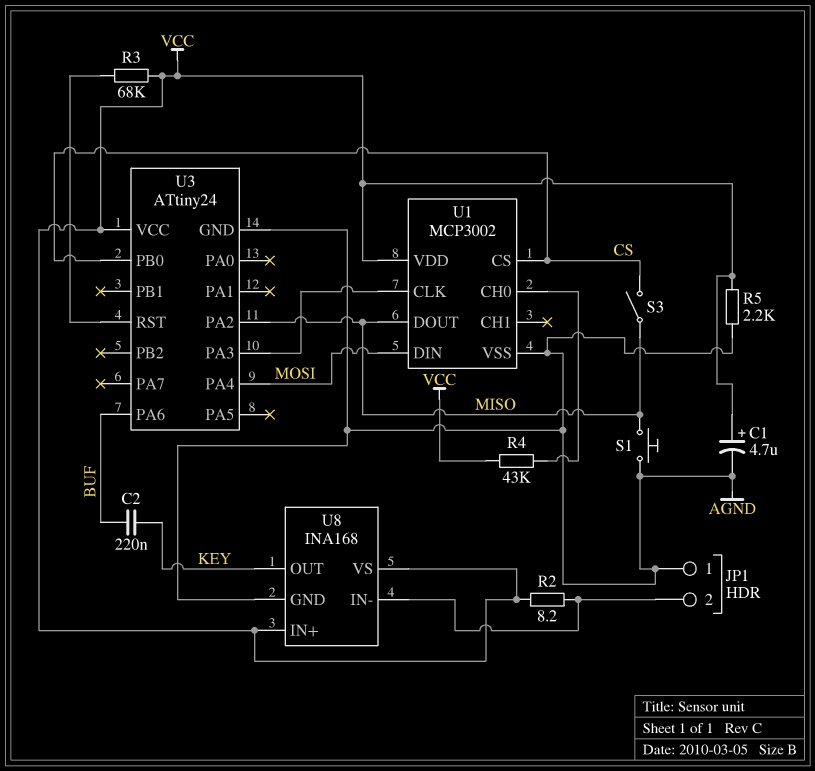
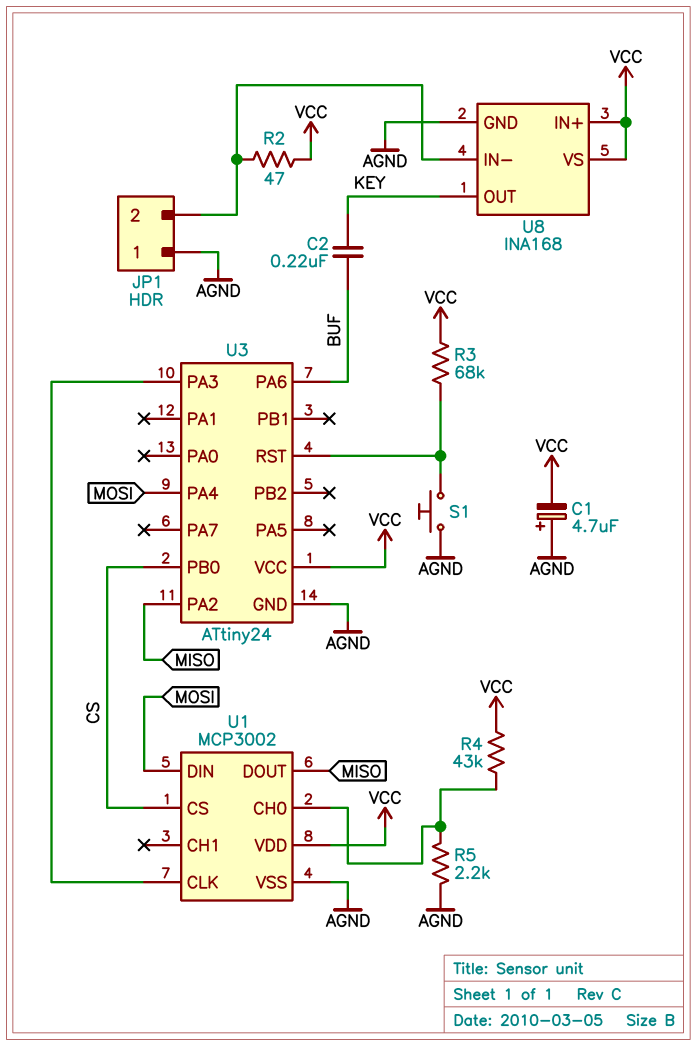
C1: 4.7uF (plus VCC, minus AGND) -> 4.7uF (plus AGND, minus VCC)
R2: 8.2 (JP1/2, VCC) -> 47 (JP1/2, VCC)
R5: 2.2k (AGND, VCC) -> 2.2k (AGND, U1/CH0)
S1: button (AGND, MISO) -> button (AGND, U3/RST)
S3: switch (CS, MISO) -> none

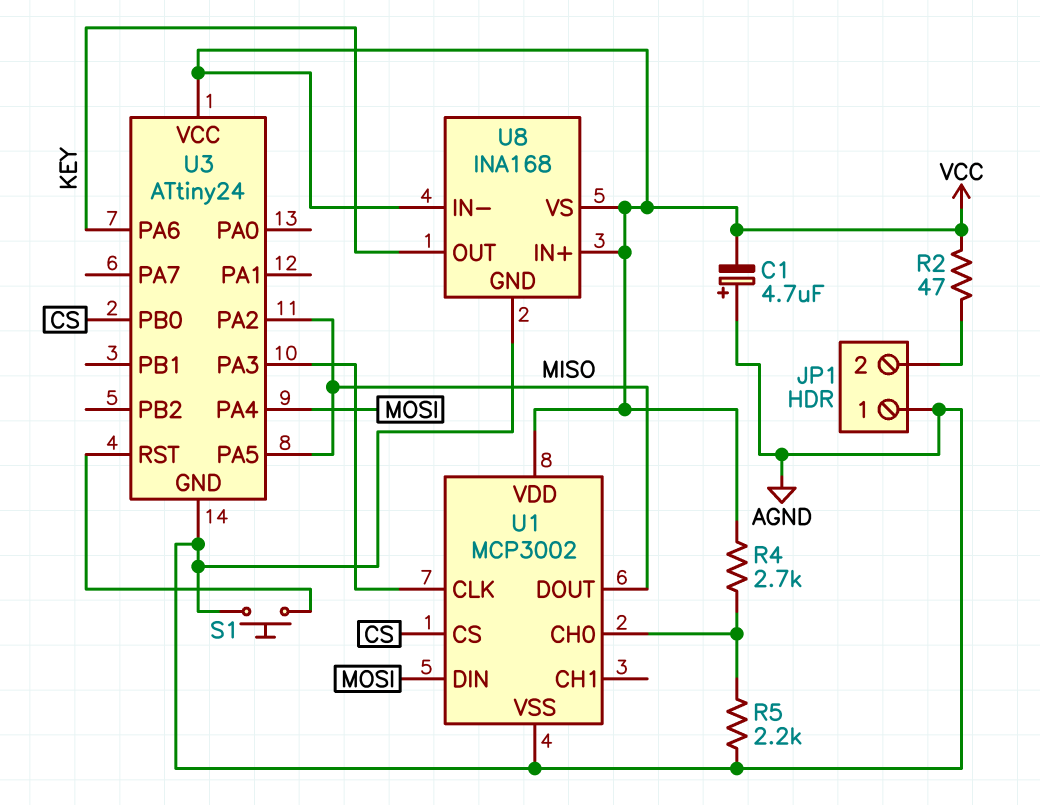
C2: 220nF (BUF, KEY) -> none
R3: 68k (U3/RST, VCC) -> none
R4: 43k (U1/CH0, VCC) -> 2.7k (U1/CH0, VCC)
U3 pin PA5: none -> MISO
U3 pin PA6: BUF -> KEY
U8 pin IN-: JP1/2 -> VCC

